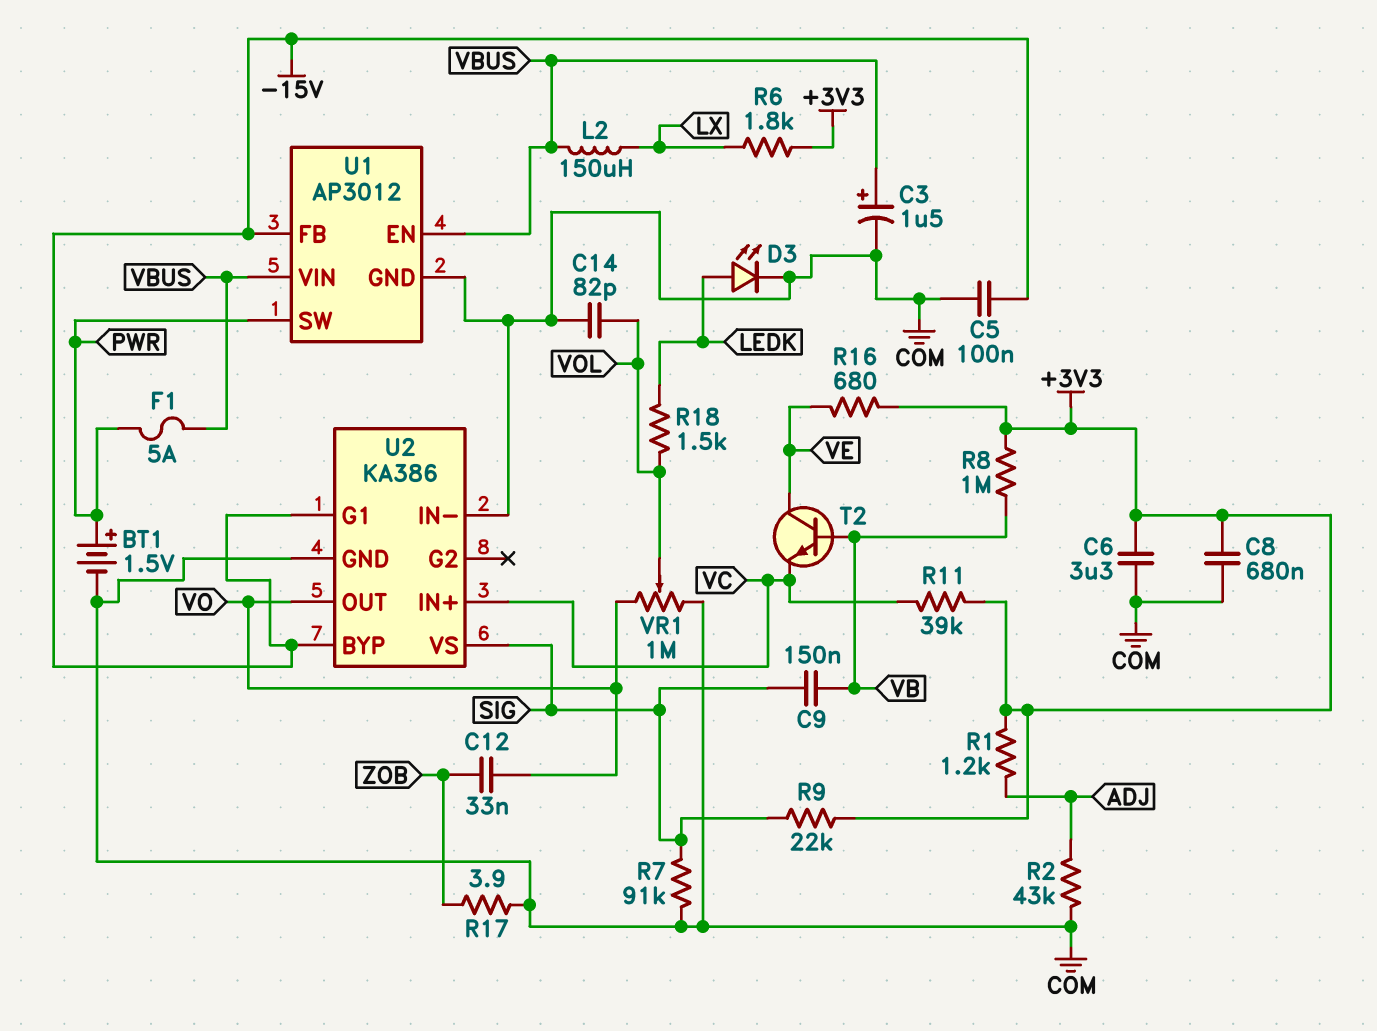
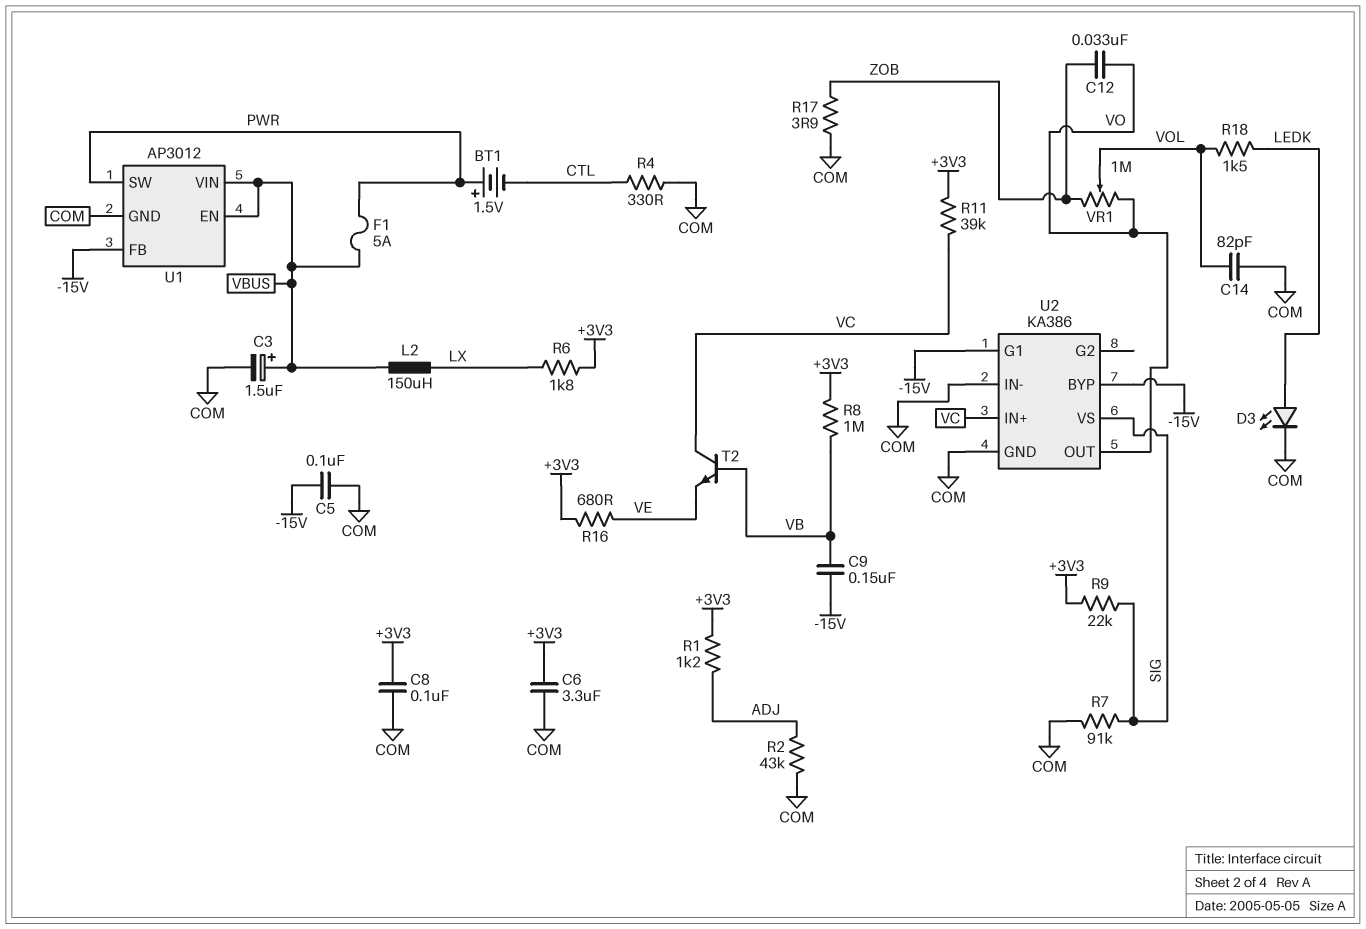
BT1: 1.5V (plus PWR, minus COM) -> 1.5V (plus PWR, minus CTL)
C8: 680nF (+3V3, COM) -> 100nF (+3V3, COM)
C9: 150nF (SIG, VB) -> 150nF (-15V, VB)
R4: none -> 330 (COM, CTL)
T2: NPN (B VB, C VE, E VC) -> NPN (B VB, C VC, E VE)
VR1: 1M (COM, VO, wiper VOL) -> 1M (VO, ZOB, wiper VOL)

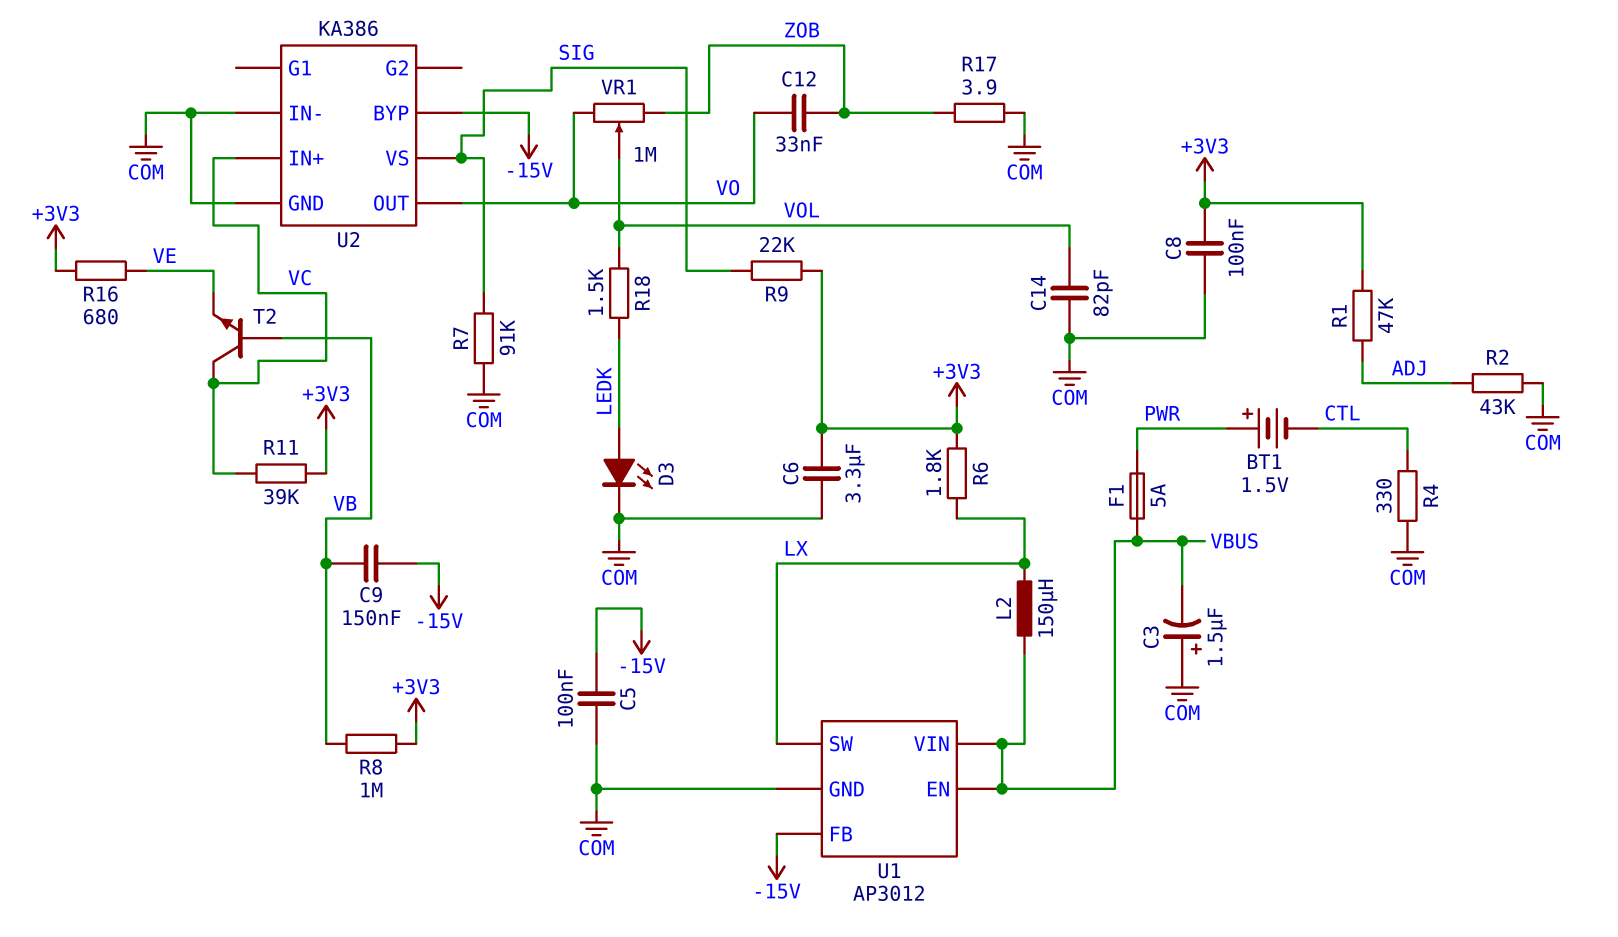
C3: 1.5uF (plus VBUS, minus COM) -> 1.5uF (plus COM, minus VBUS)
R1: 1.2k (+3V3, ADJ) -> 47k (+3V3, ADJ)
U1 pin SW: PWR -> LX
U2 pin G1: -15V -> none

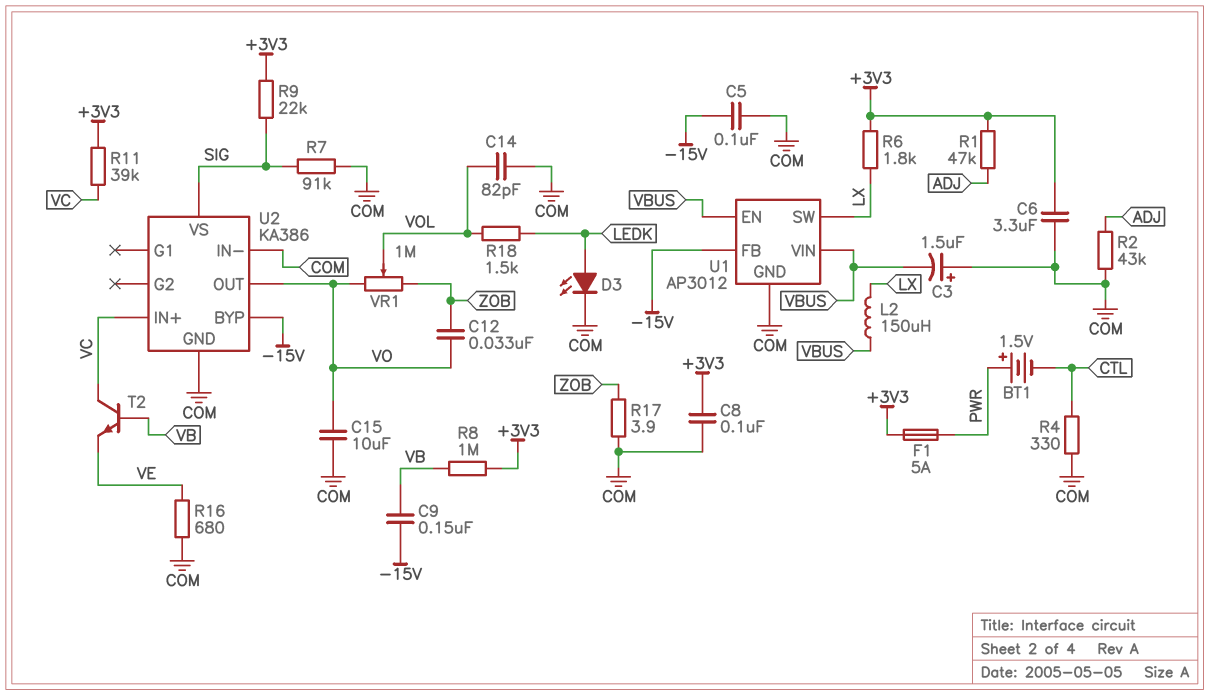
C15: none -> 10uF (COM, VO)
F1: 5A (PWR, VBUS) -> 5A (+3V3, PWR)
R16: 680 (+3V3, VE) -> 680 (COM, VE)

